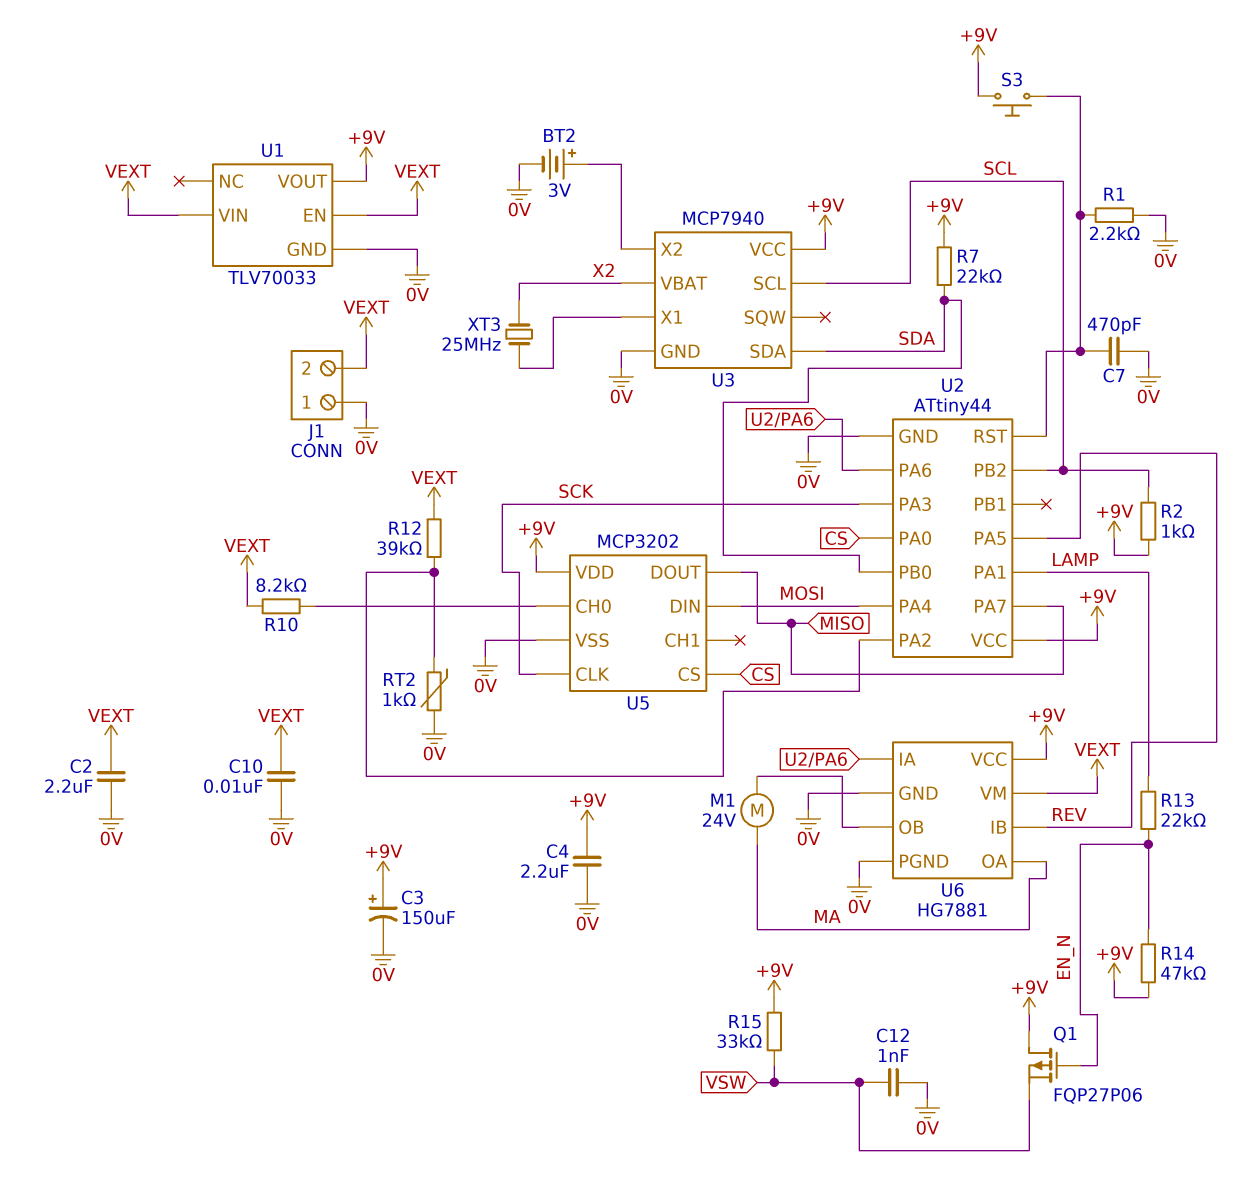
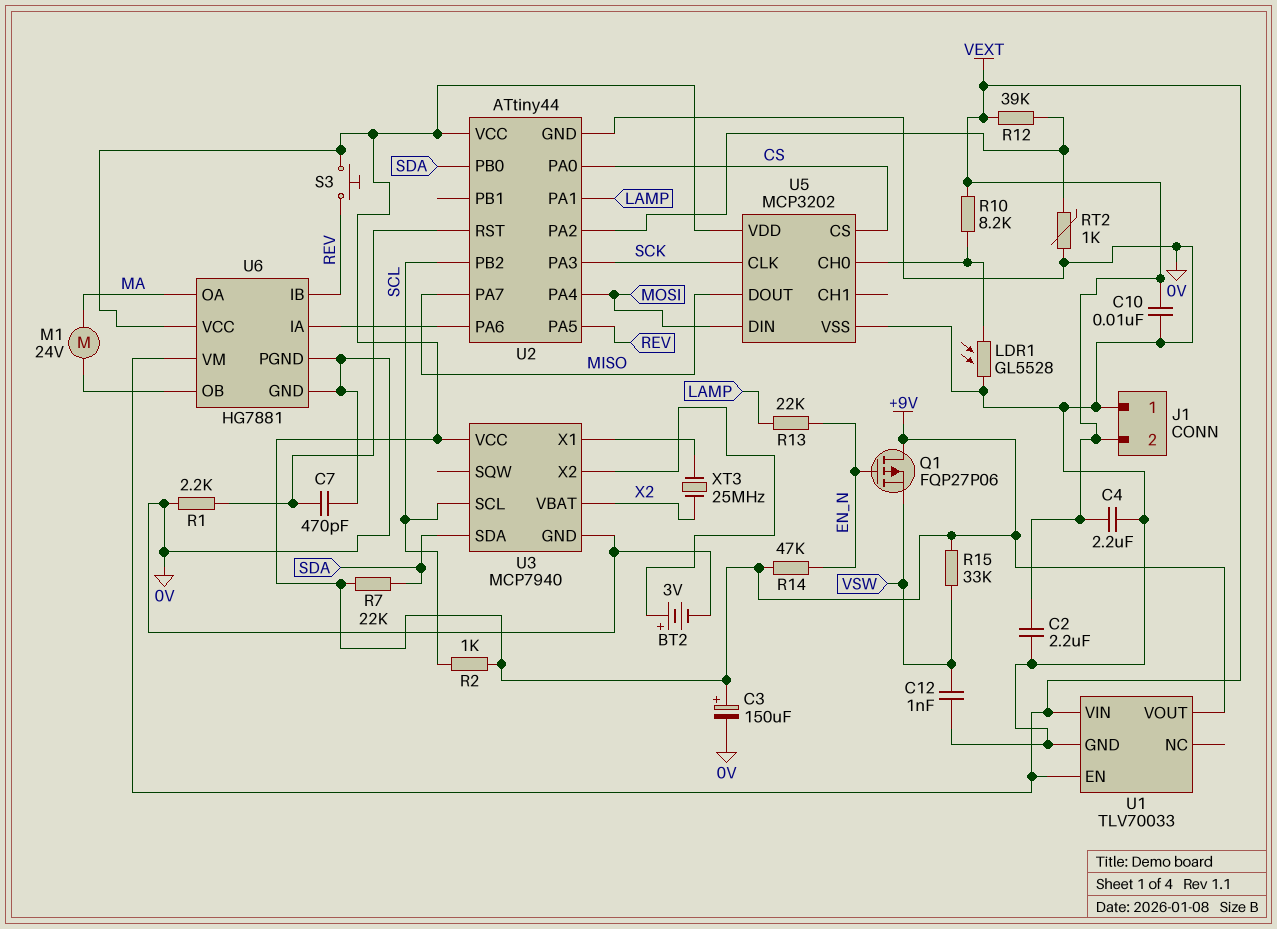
C4: 2.2uF (+9V, 0V) -> 2.2uF (0V, VEXT)
LDR1: none -> GL5528 (0V, U5/CH0)
S3: button (+9V, U2/RST) -> button (+9V, REV)

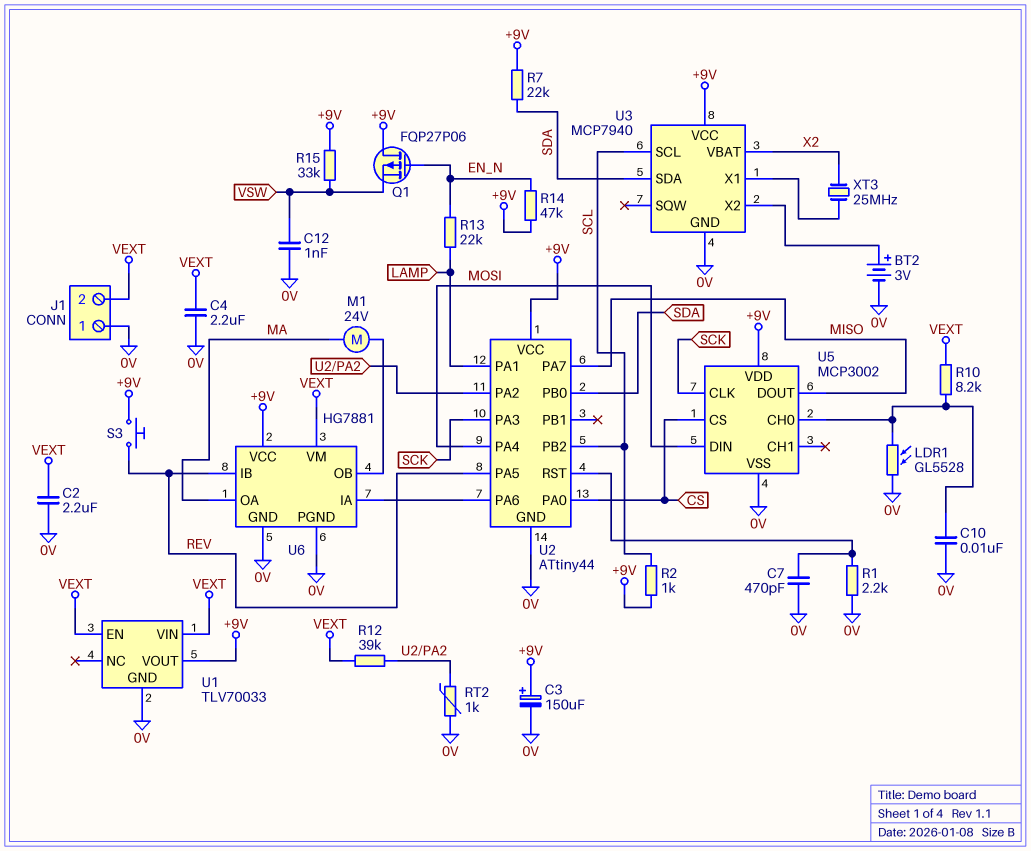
C10: 10nF (0V, VEXT) -> 10nF (0V, U5/CH0)
U5: MCP3202 -> MCP3002

